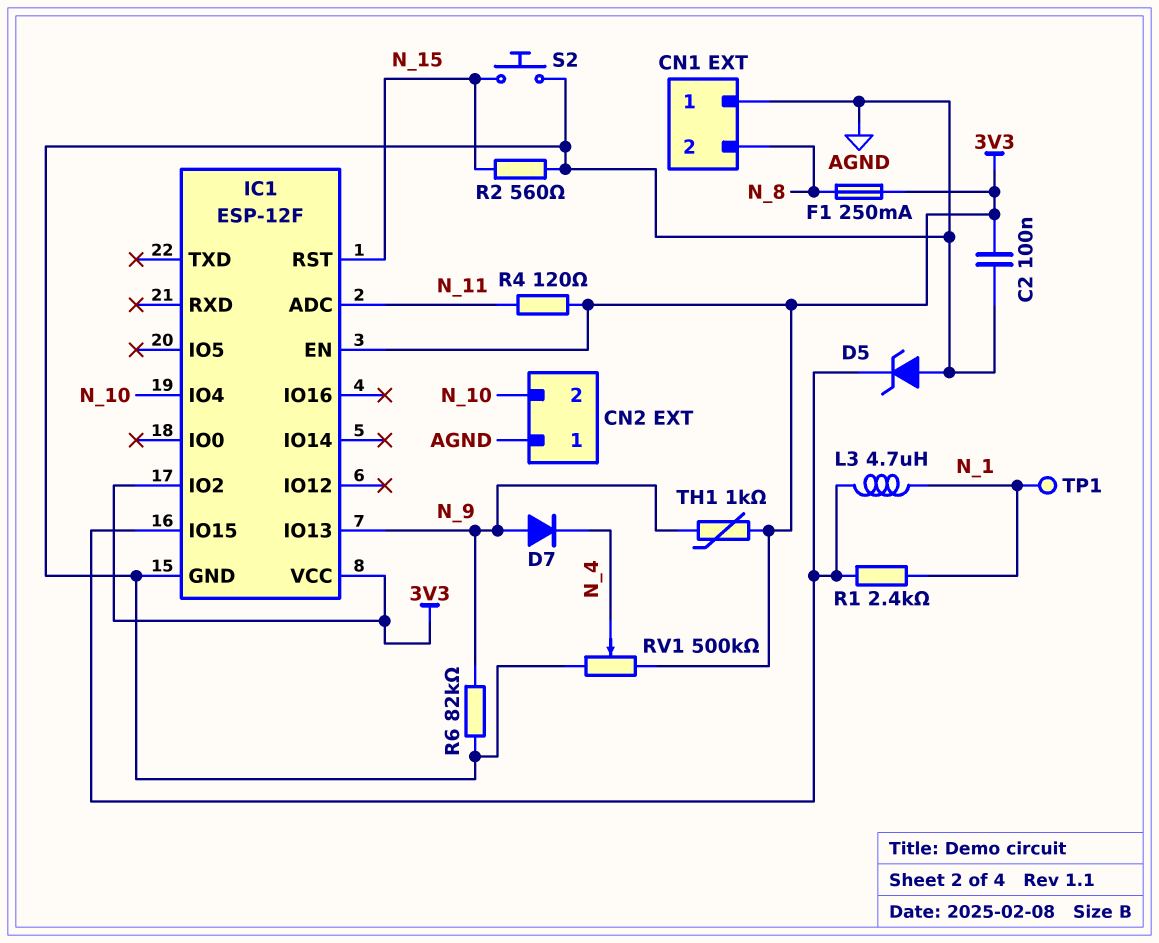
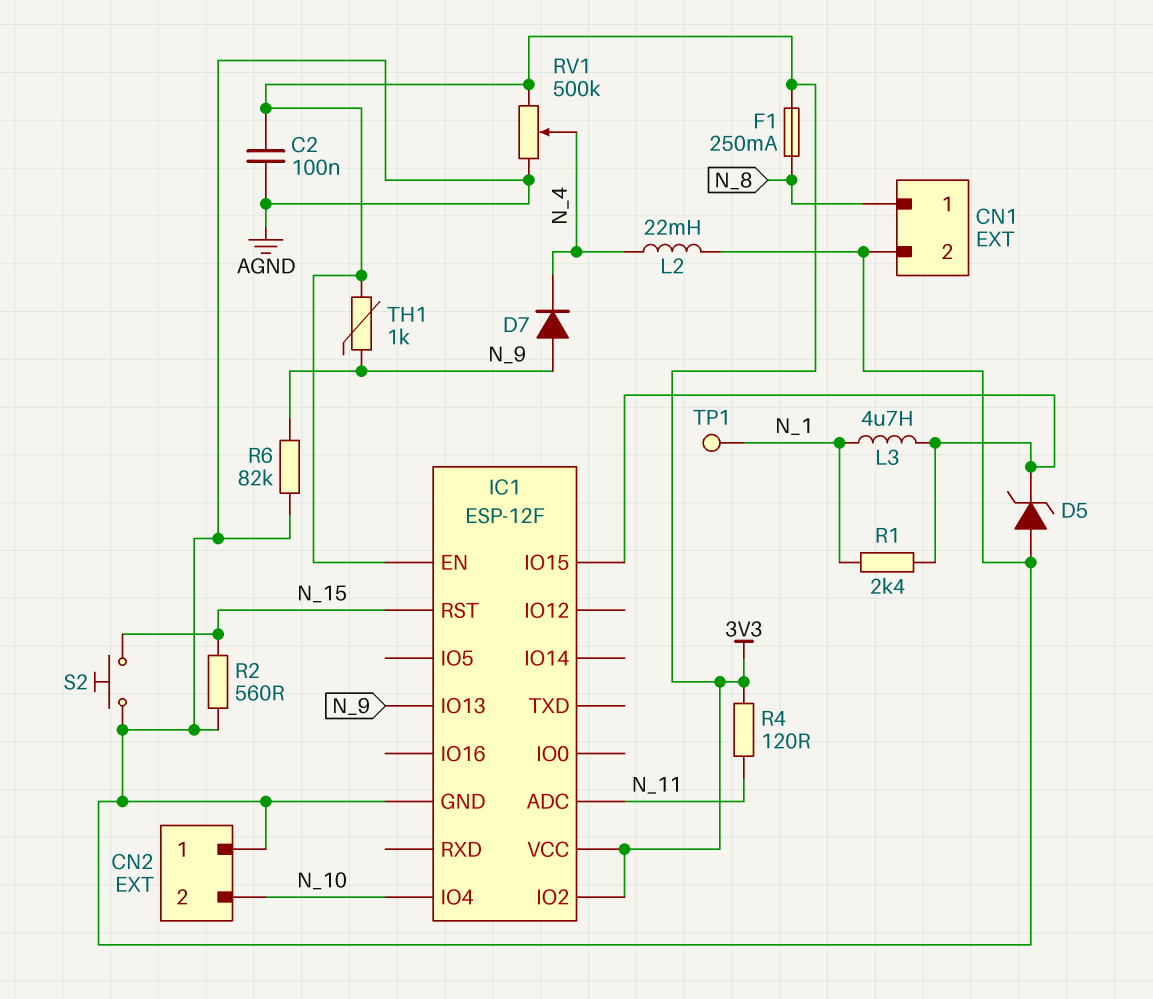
CN1 pin 1: AGND -> N_8
CN1 pin 2: N_8 -> AGND
L2: none -> 22mH (AGND, N_4)

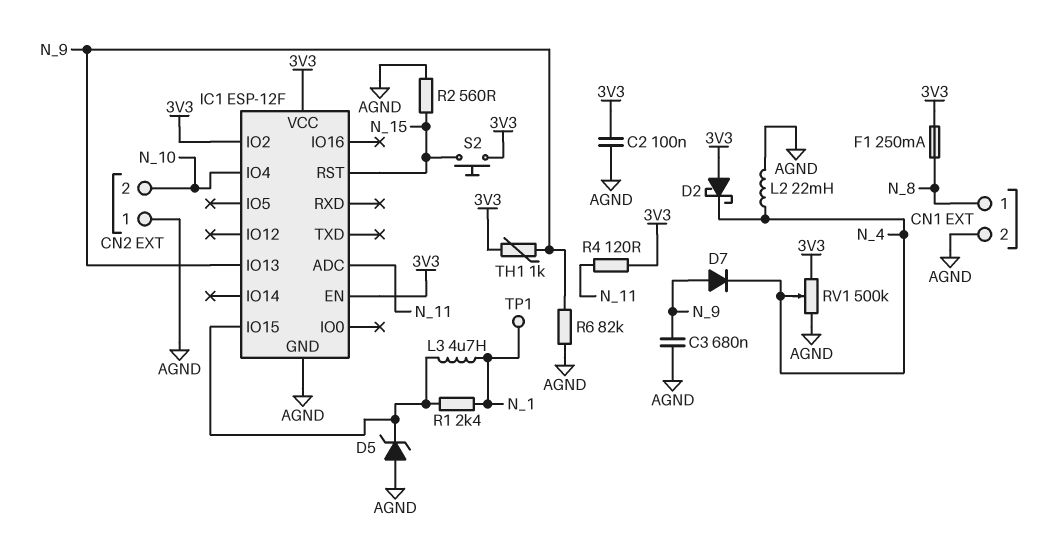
C3: none -> 680nF (AGND, N_9)
D2: none -> schottky (A 3V3, K N_4)
S2: button (AGND, N_15) -> button (3V3, N_15)

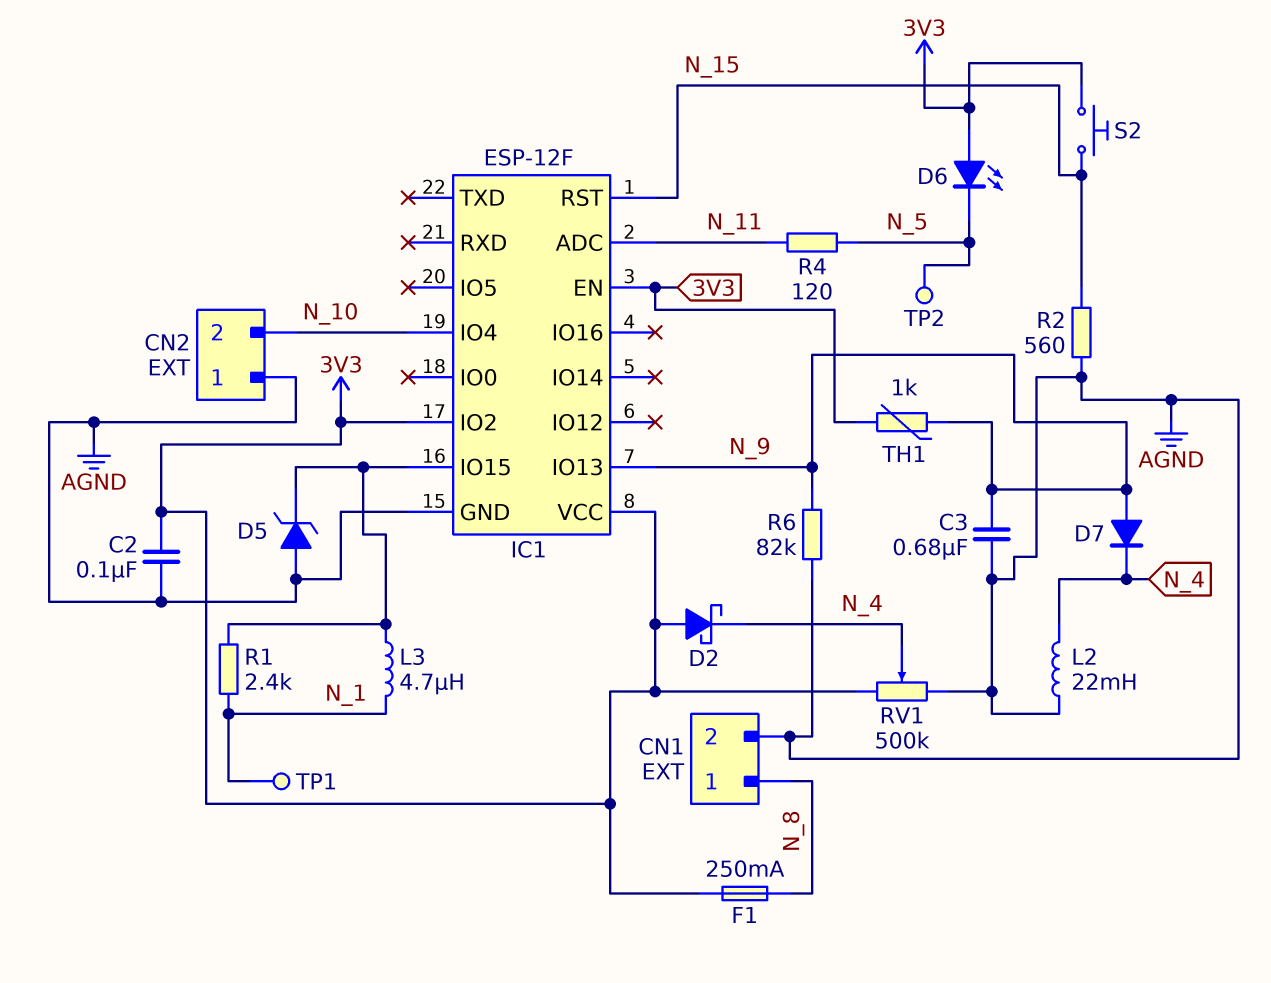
D6: none -> LED (A 3V3, K N_5)
R4: 120 (3V3, N_11) -> 120 (N_5, N_11)
TP2: none -> test point (N_5)

